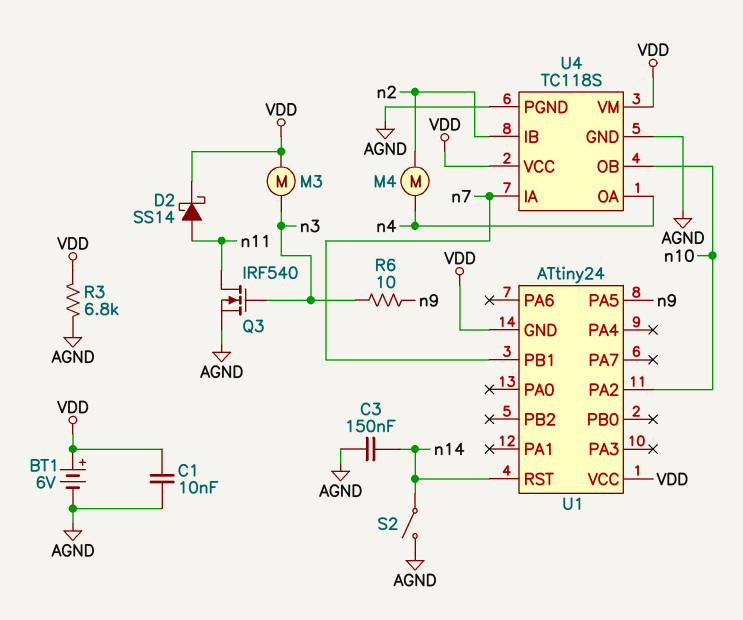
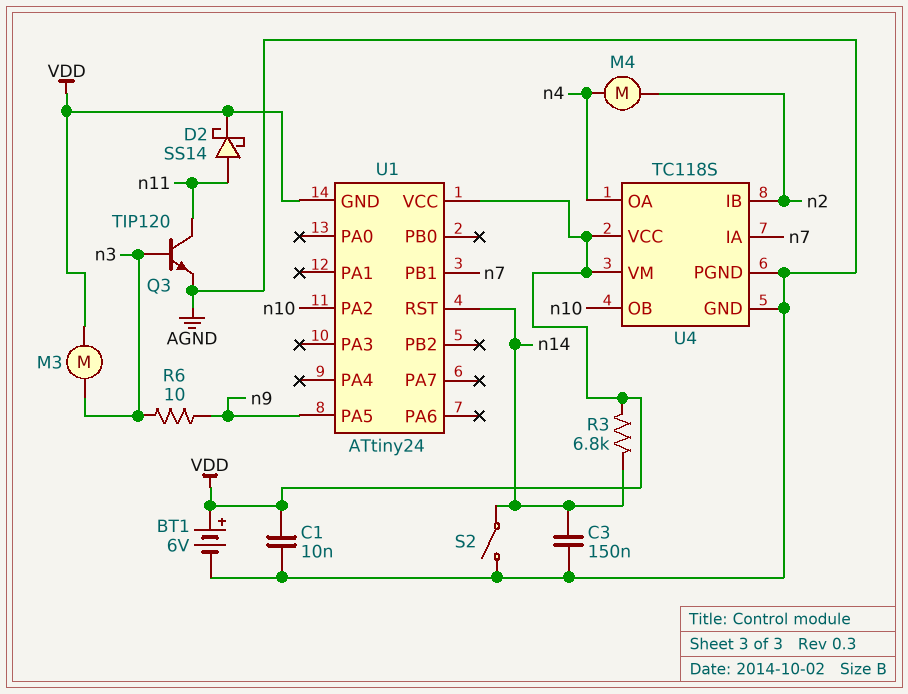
Q3: NMOS IRF540 (G n3, D n11, S AGND) -> NPN TIP120 (B n3, C n11, E AGND)
R3: 6.8k (AGND, VDD) -> 6.8k (VDD, n14)

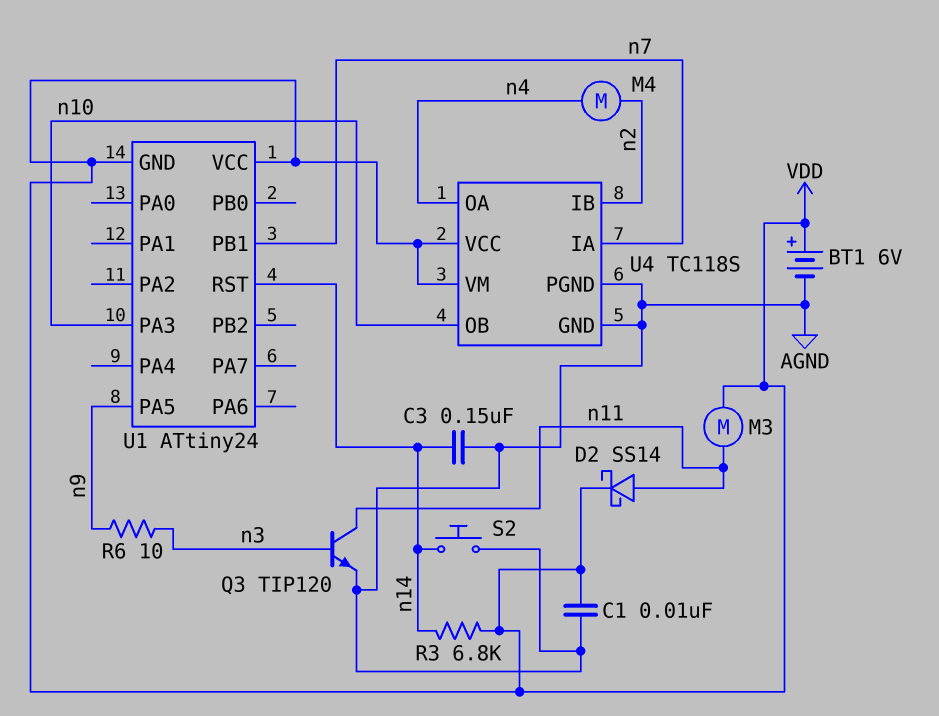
M3: motor (VDD, n3) -> motor (VDD, n11)
S2: switch (AGND, n14) -> button (AGND, n14)
U1 pin PA2: n10 -> none
U1 pin PA3: none -> n10

